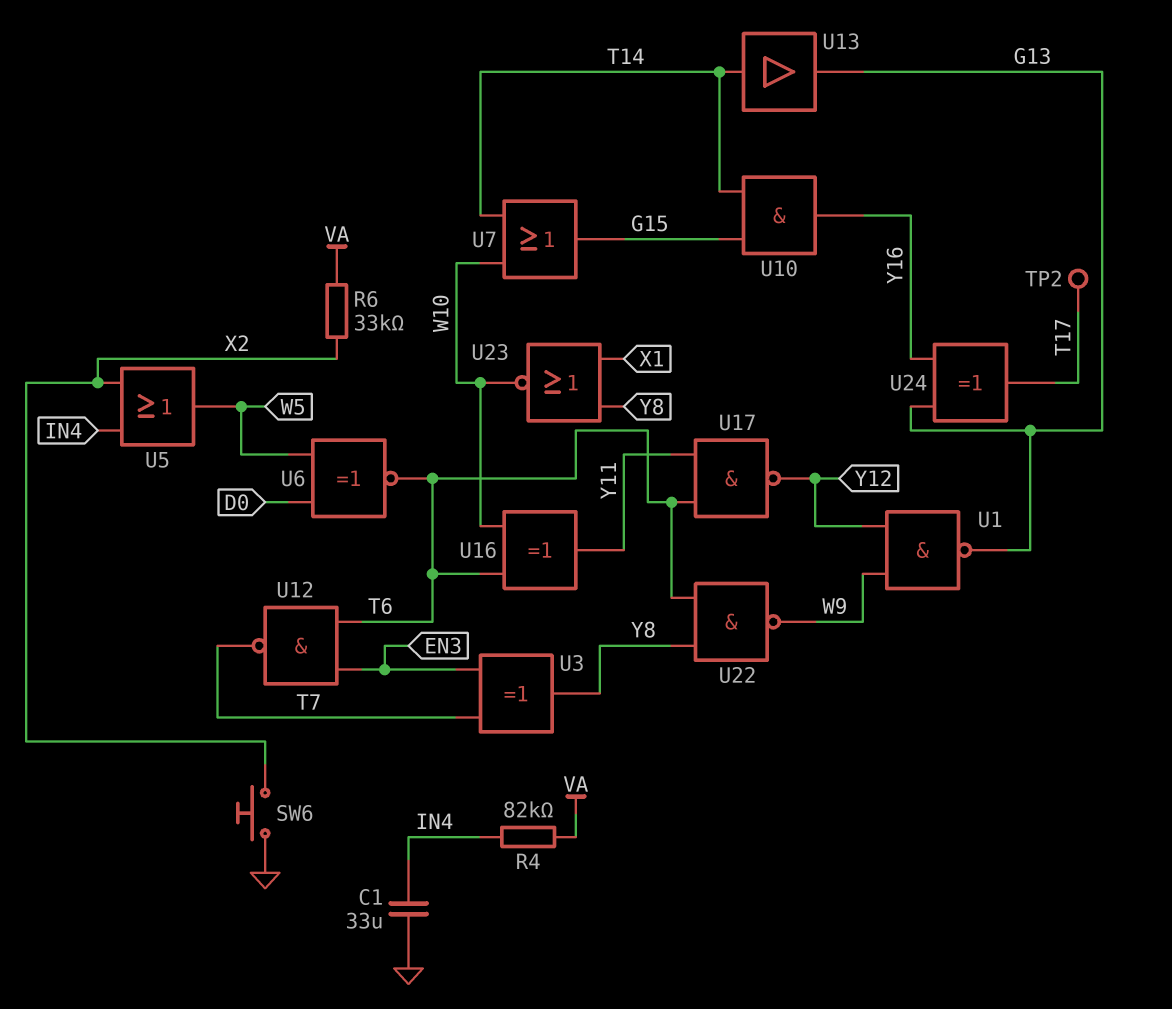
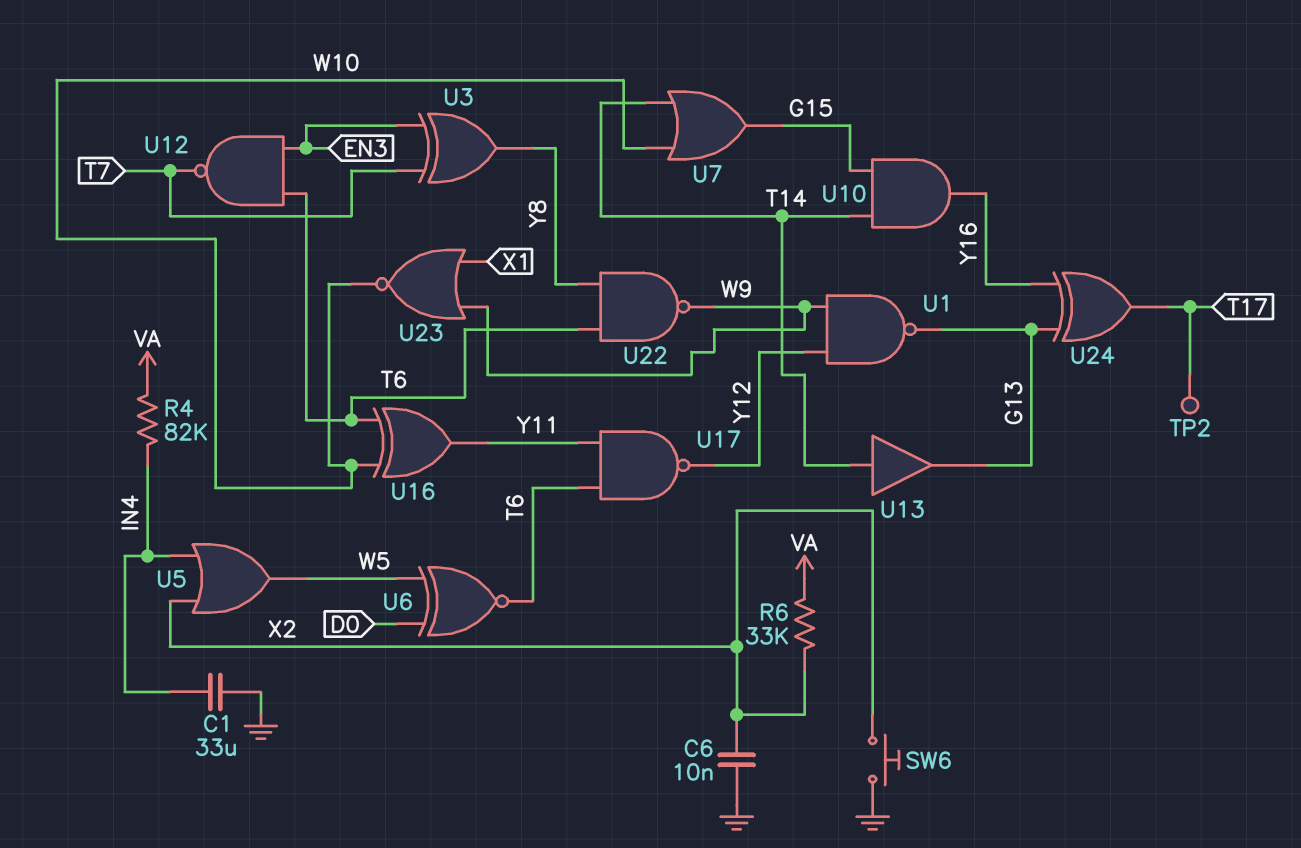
C6: none -> 10nF (GND, X2)
U23: NOR (in X1, in Y8, out W10) -> NOR (in W9, in X1, out W10)

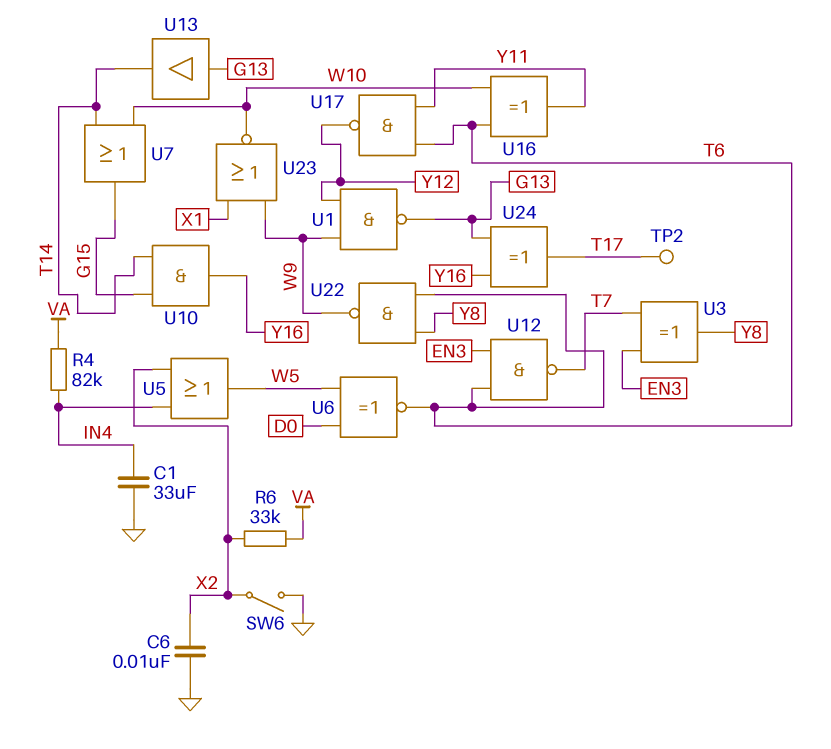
SW6: button (GND, X2) -> switch (GND, X2)
U13: buffer (in T14, out G13) -> buffer (in G13, out T14)

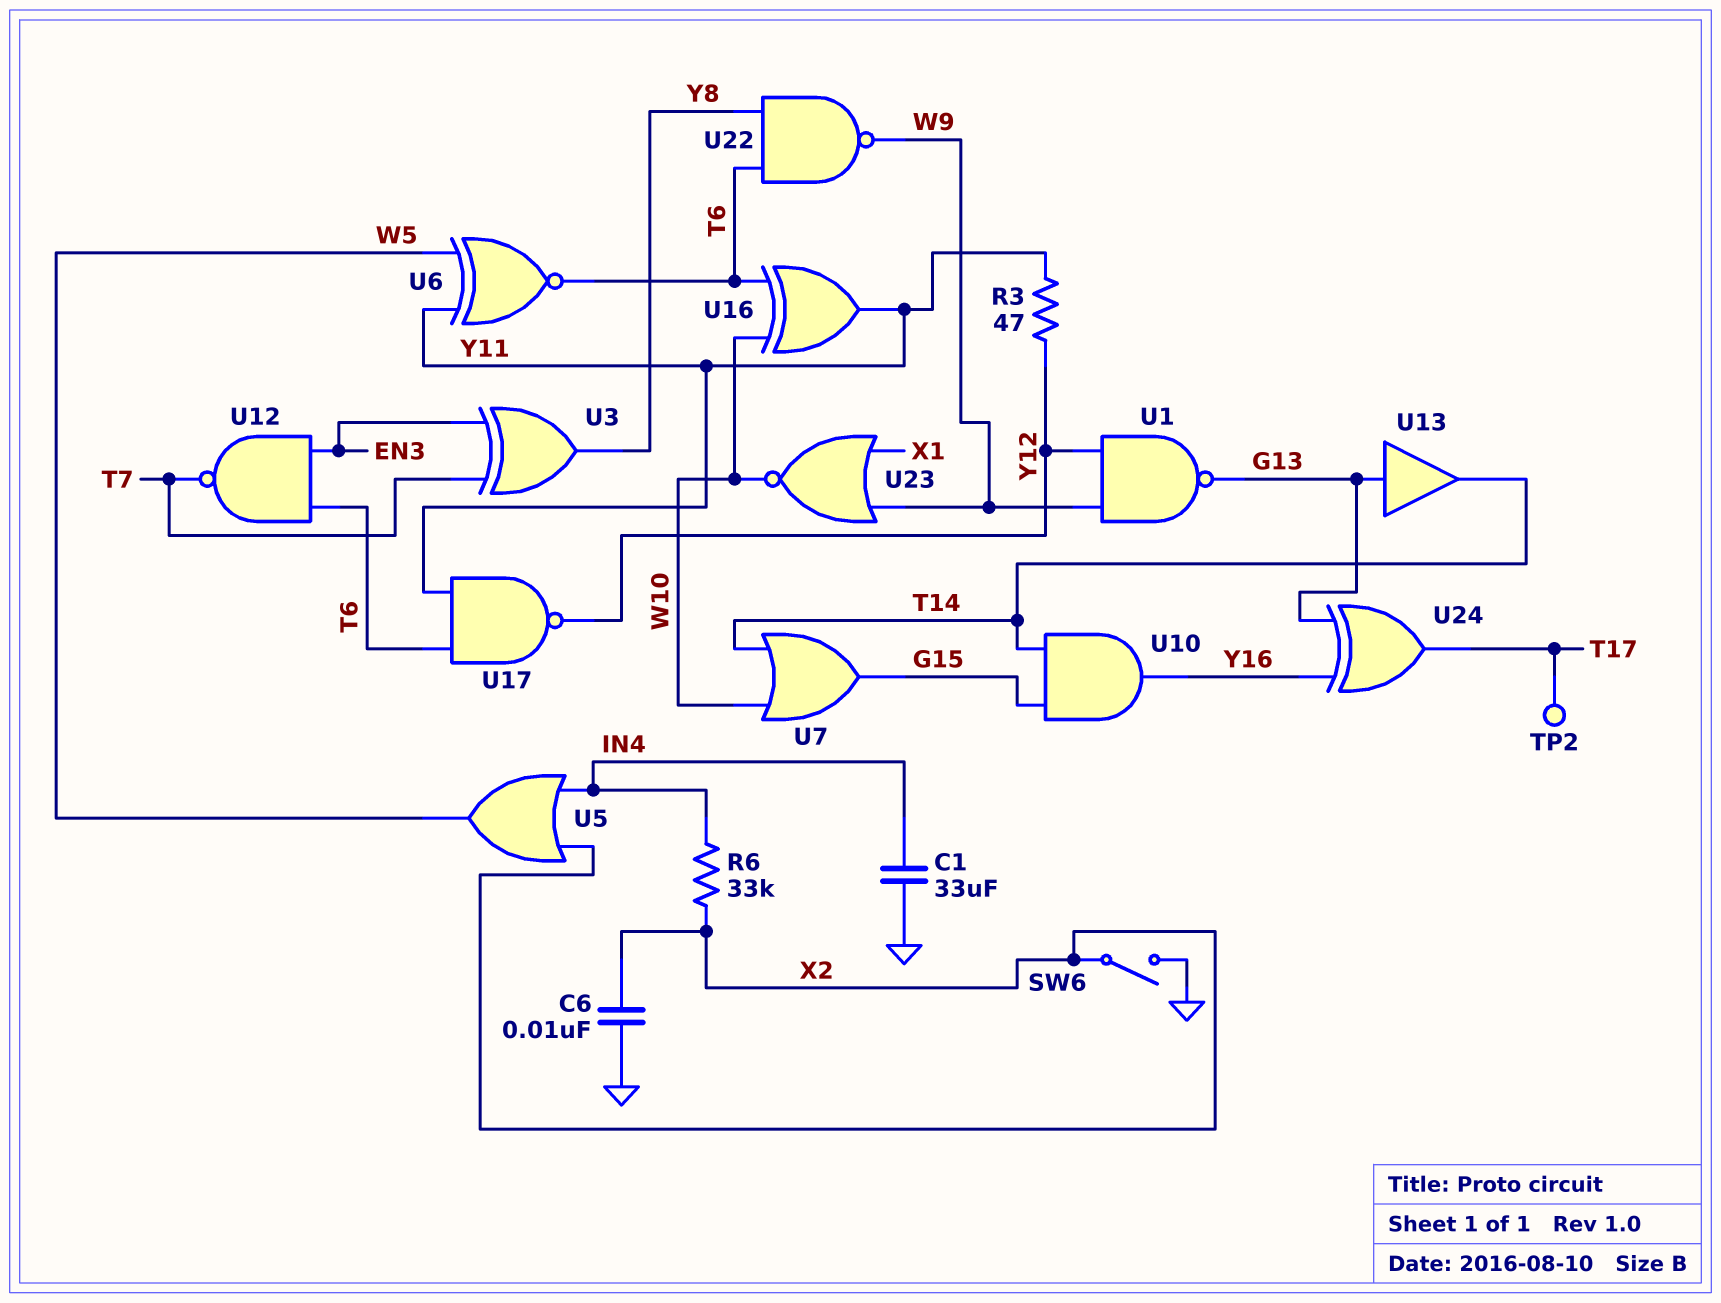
R3: none -> 47 (Y11, Y12)
R4: 82k (IN4, VA) -> none
R6: 33k (VA, X2) -> 33k (IN4, X2)
U6: XNOR (in D0, in W5, out T6) -> XNOR (in W5, in Y11, out T6)

